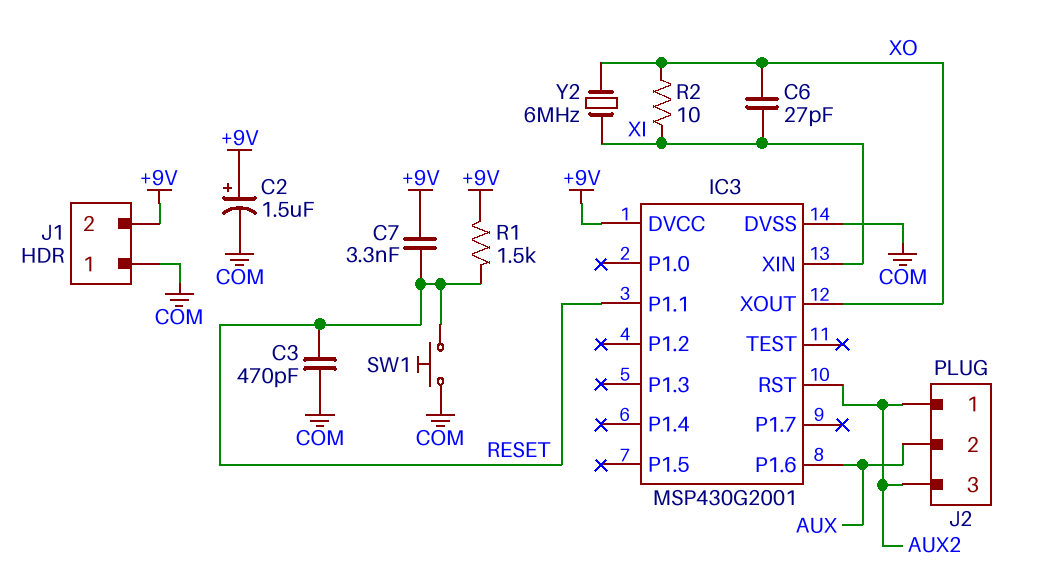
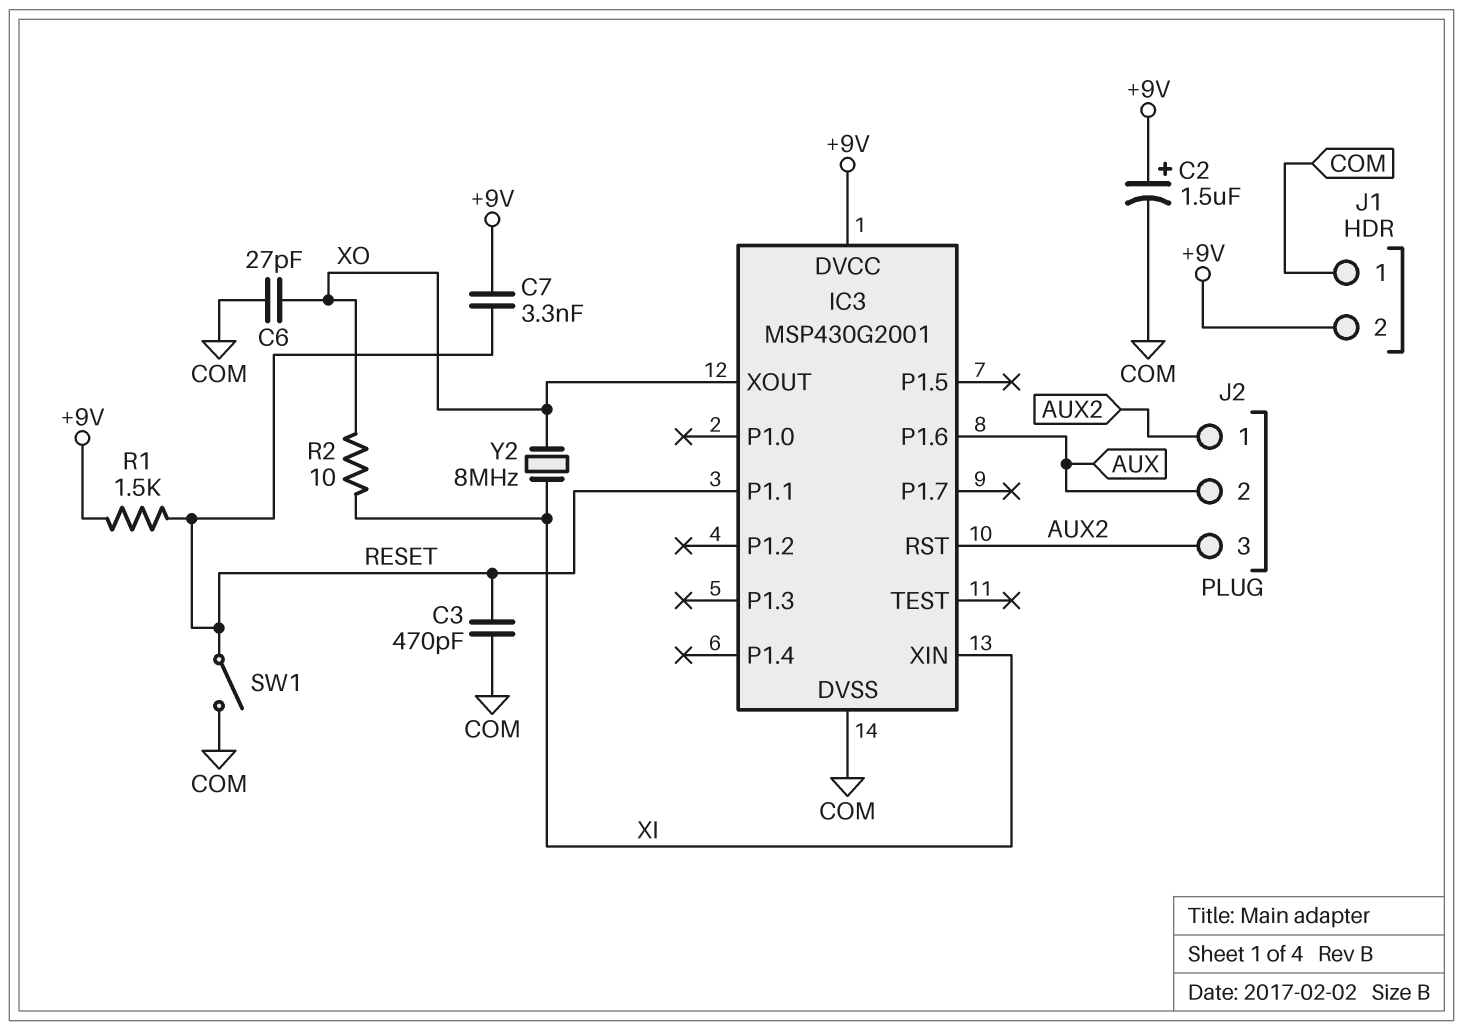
C6: 27pF (XI, XO) -> 27pF (COM, XO)
SW1: button (COM, RESET) -> switch (COM, RESET)
Y2: 6MHz (XI, XO) -> 8MHz (XI, XO)

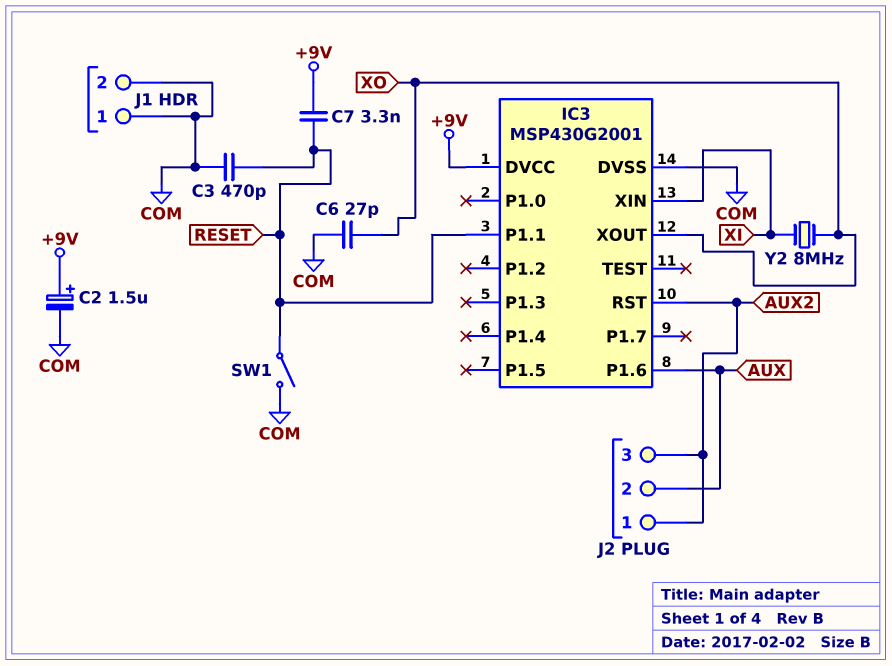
J1 pin 2: +9V -> COM
R1: 1.5k (+9V, RESET) -> none
R2: 10 (XI, XO) -> none

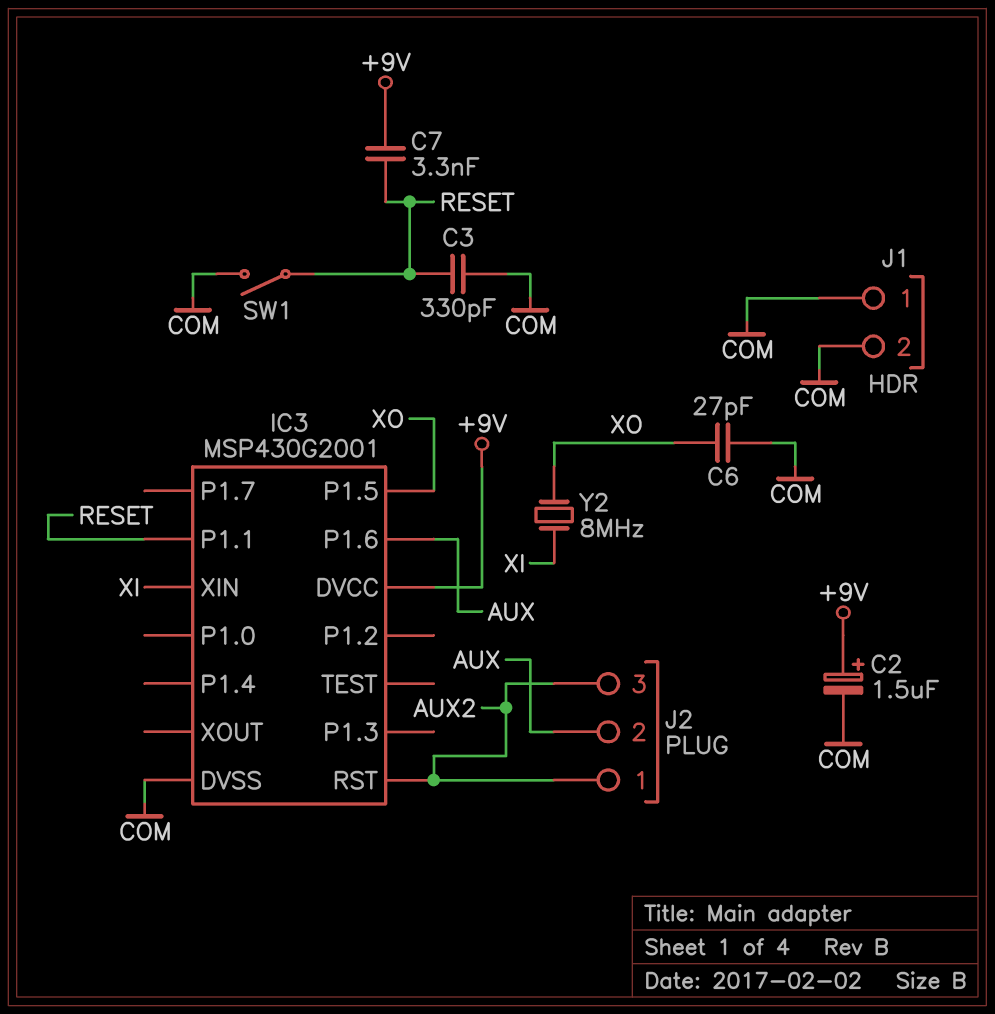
C3: 470pF (COM, RESET) -> 330pF (COM, RESET)
IC3 pin P1.5: none -> XO
IC3 pin XOUT: XO -> none

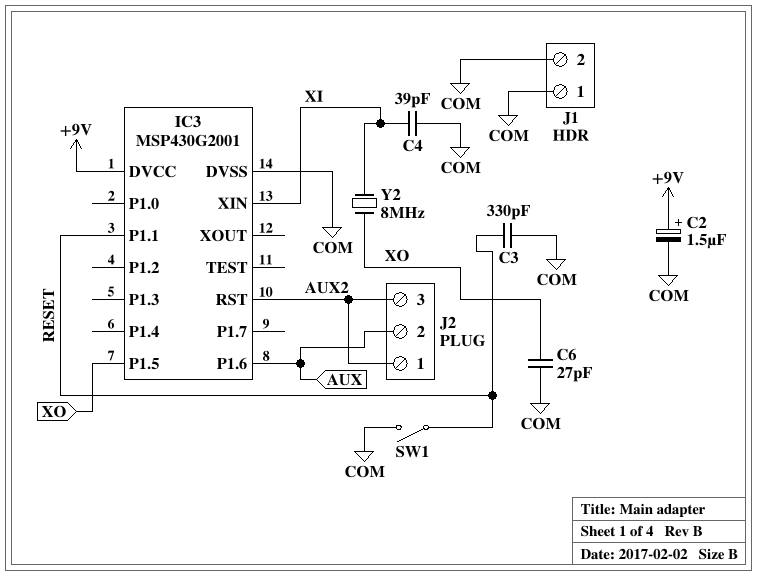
C4: none -> 39pF (COM, XI)
C7: 3.3nF (+9V, RESET) -> none

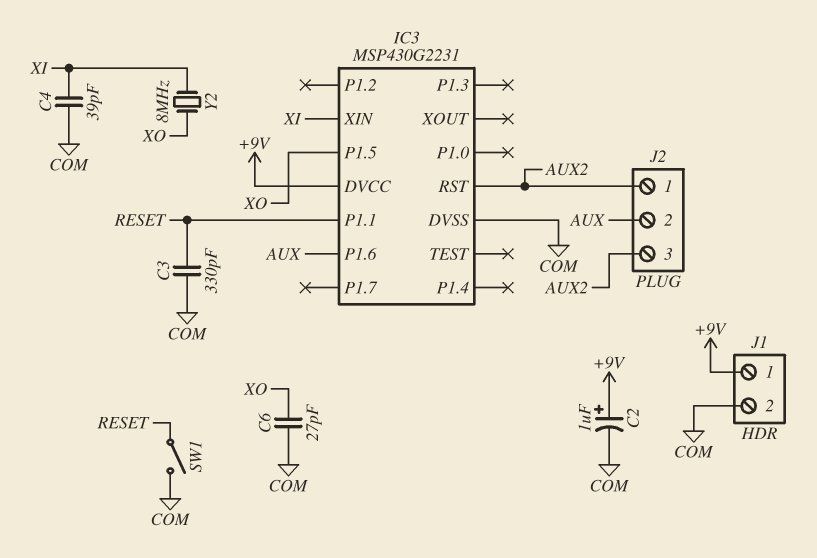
C2: 1.5uF (plus +9V, minus COM) -> 1uF (plus +9V, minus COM)
IC3: MSP430G2001 -> MSP430G2231
J1 pin 1: COM -> +9V

